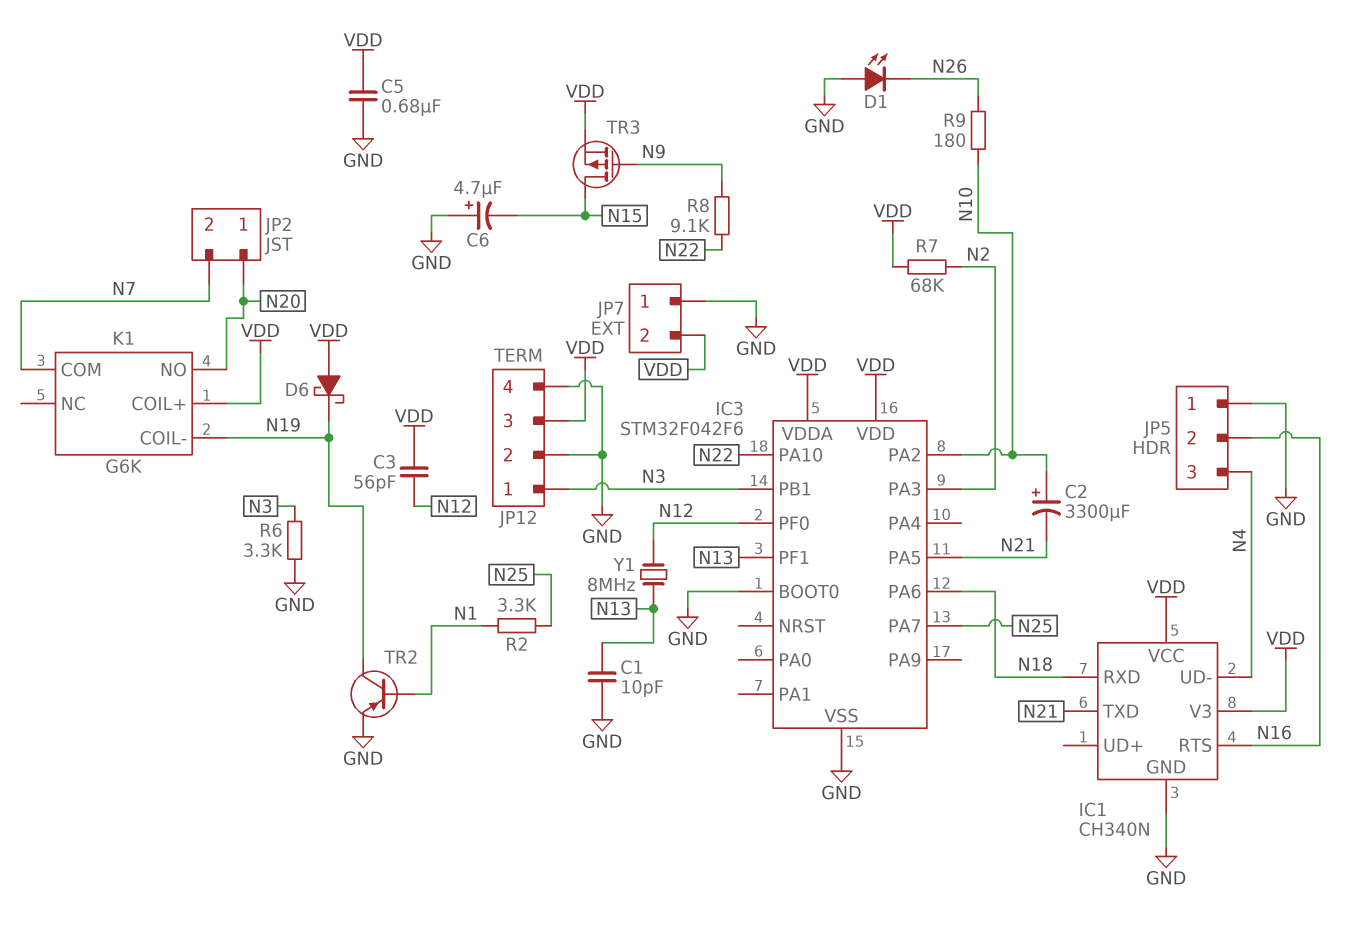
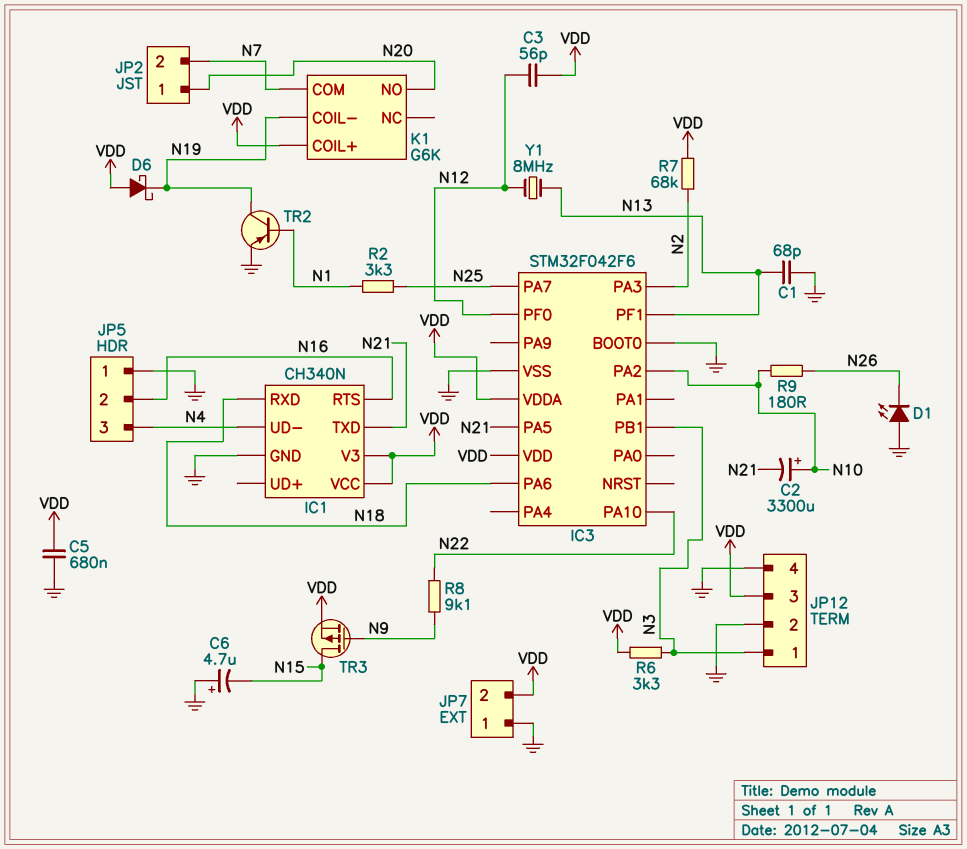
C1: 10pF (GND, N13) -> 68pF (GND, N13)
R6: 3.3k (GND, N3) -> 3.3k (N3, VDD)

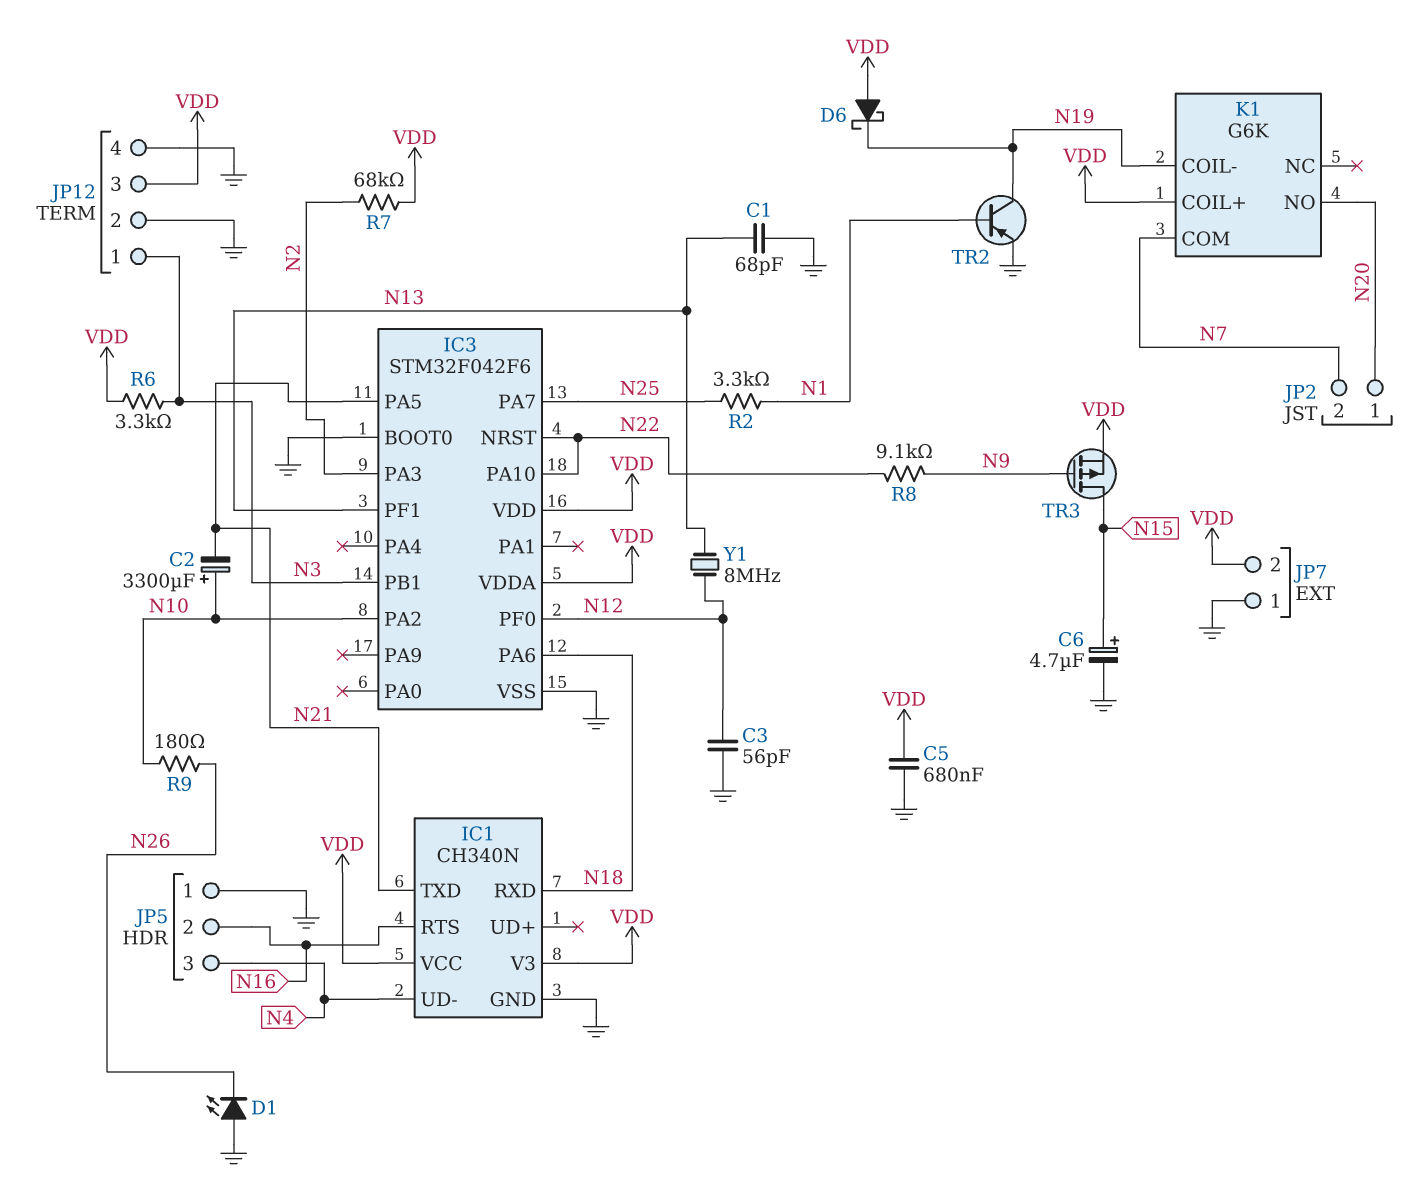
C3: 56pF (N12, VDD) -> 56pF (GND, N12)
C6: 4.7uF (plus GND, minus N15) -> 4.7uF (plus N15, minus GND)
IC3 pin NRST: none -> N22

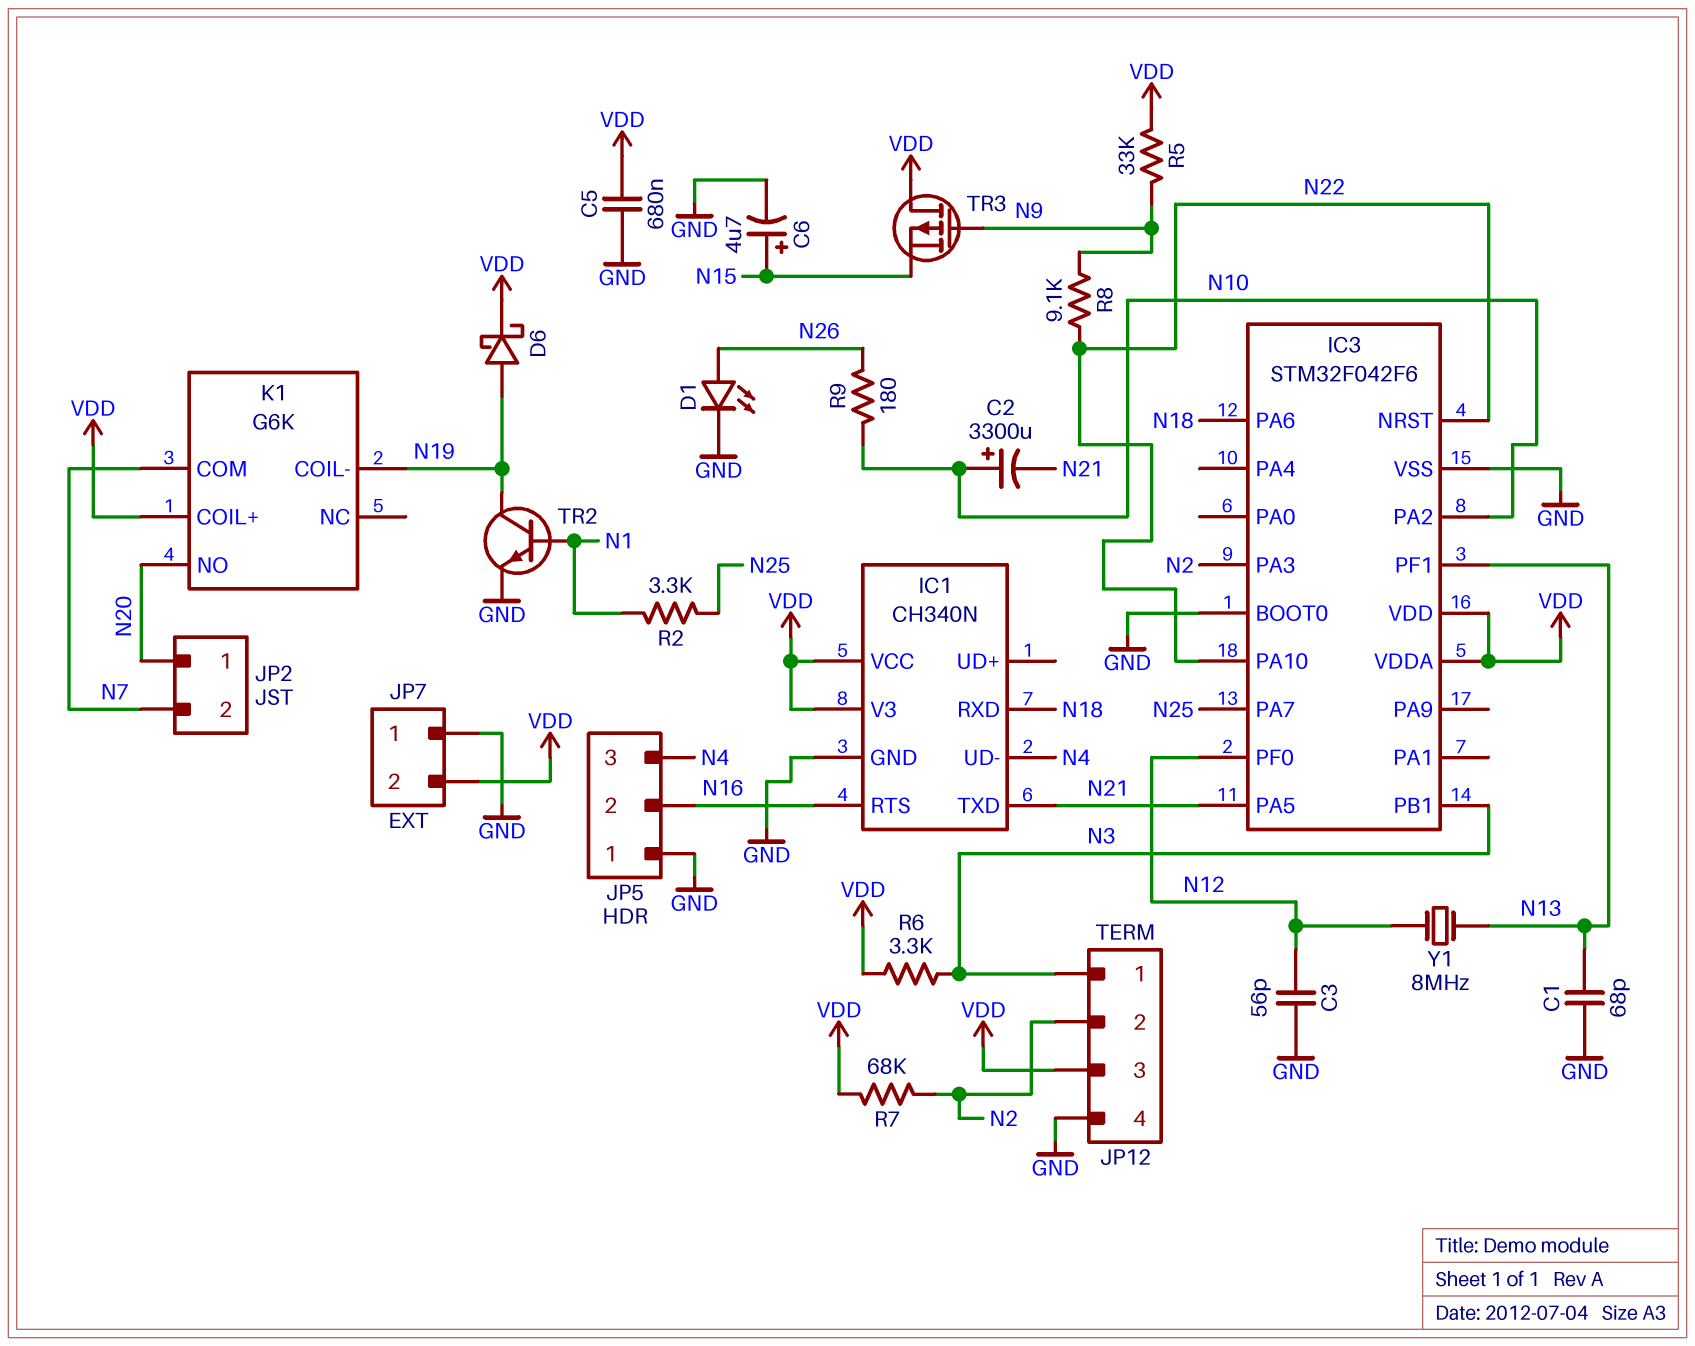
D1: LED (A GND, K N26) -> LED (A N26, K GND)
D6: schottky (A VDD, K N19) -> schottky (A N19, K VDD)
JP12 pin 2: GND -> N2
R5: none -> 33k (N9, VDD)
TR2: PNP (B N1, C N19, E GND) -> NPN (B N1, C N19, E GND)
TR3: PMOS (G N9, D N15, S VDD) -> PMOS (G N9, D VDD, S N15)

